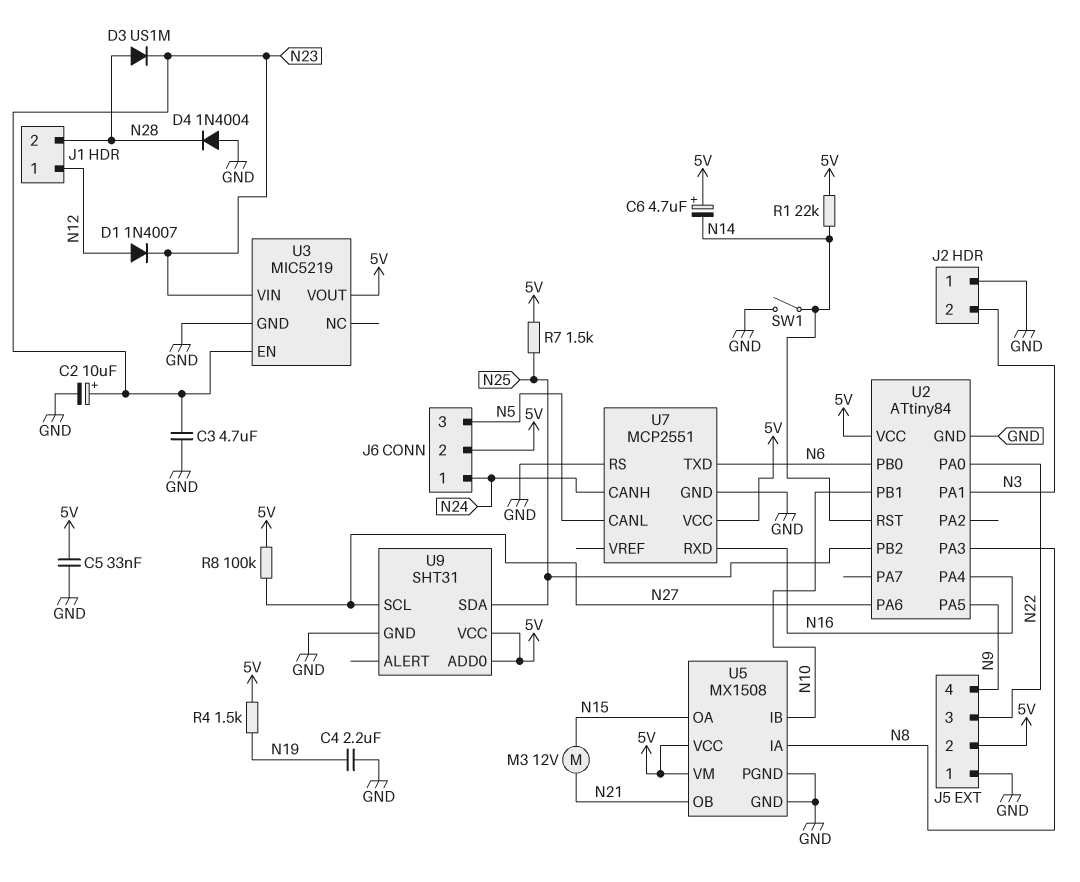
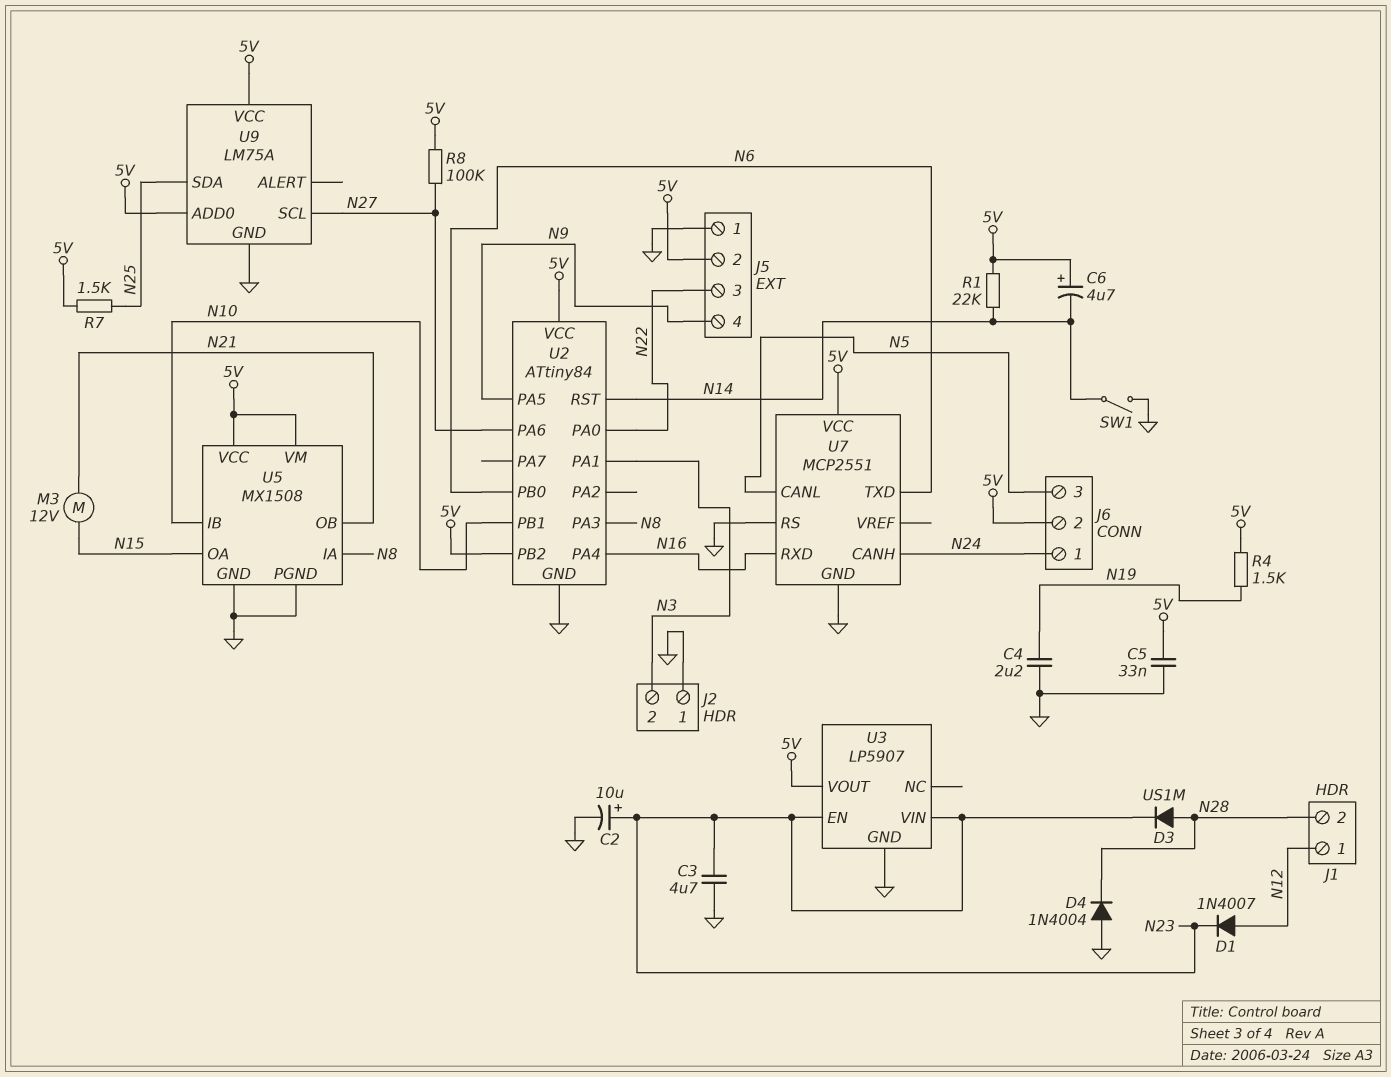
U2 pin PB2: N25 -> 5V
U3: MIC5219 -> LP5907
U9: SHT31 -> LM75A

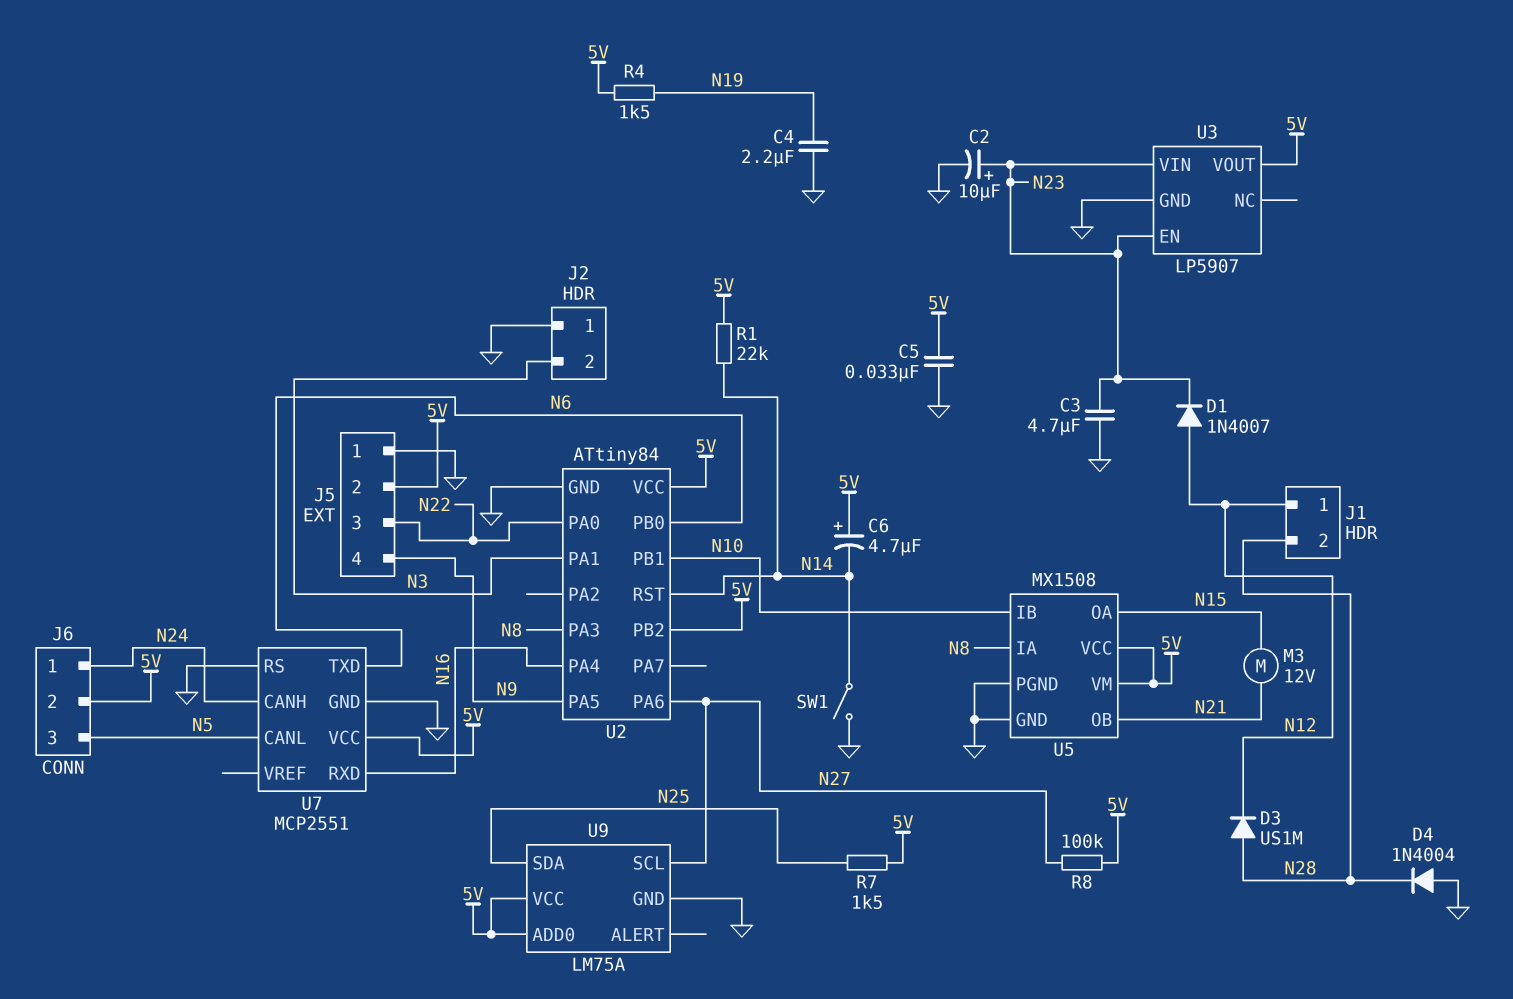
D3: diode US1M (A N28, K N23) -> diode US1M (A N28, K N12)

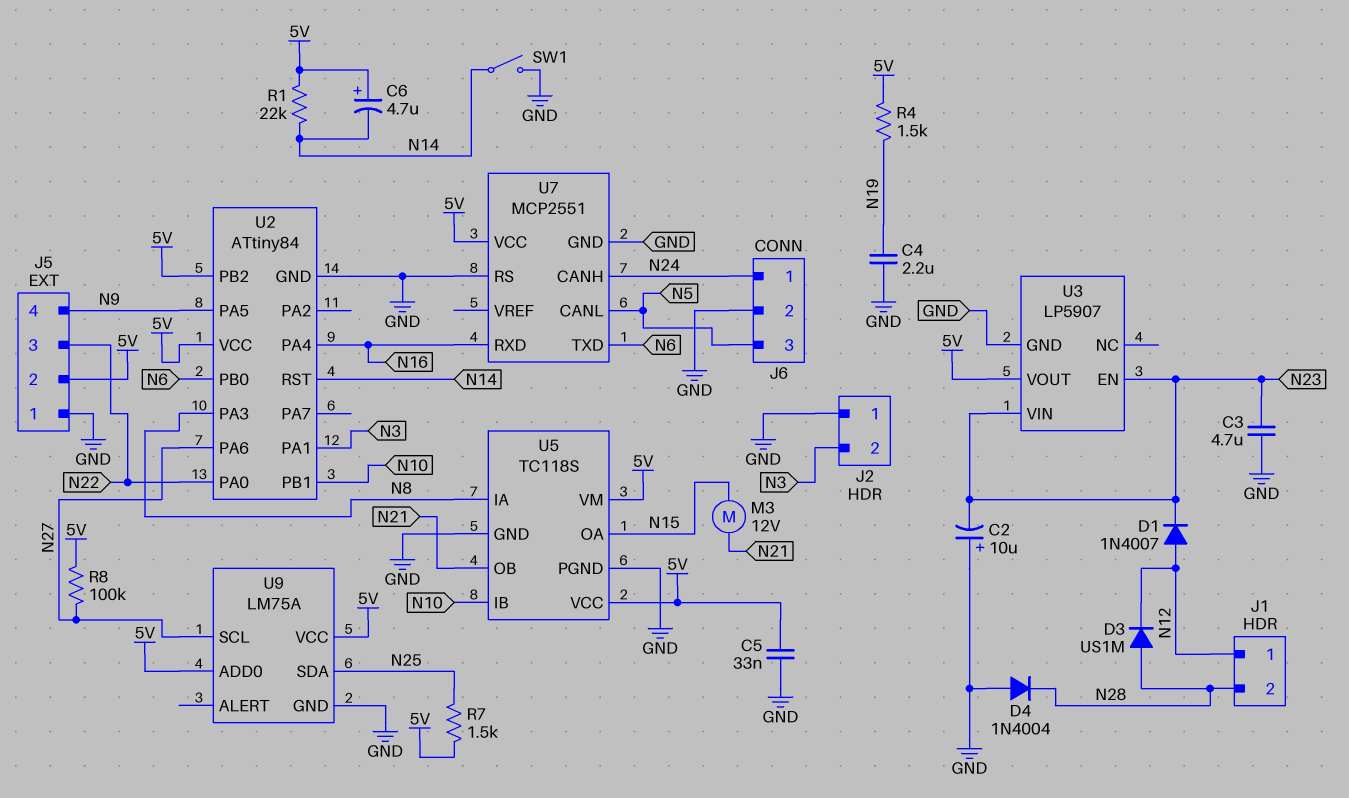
C2: 10uF (plus N23, minus GND) -> 10uF (plus GND, minus N23)
J6 pin 2: 5V -> GND
U5: MX1508 -> TC118S

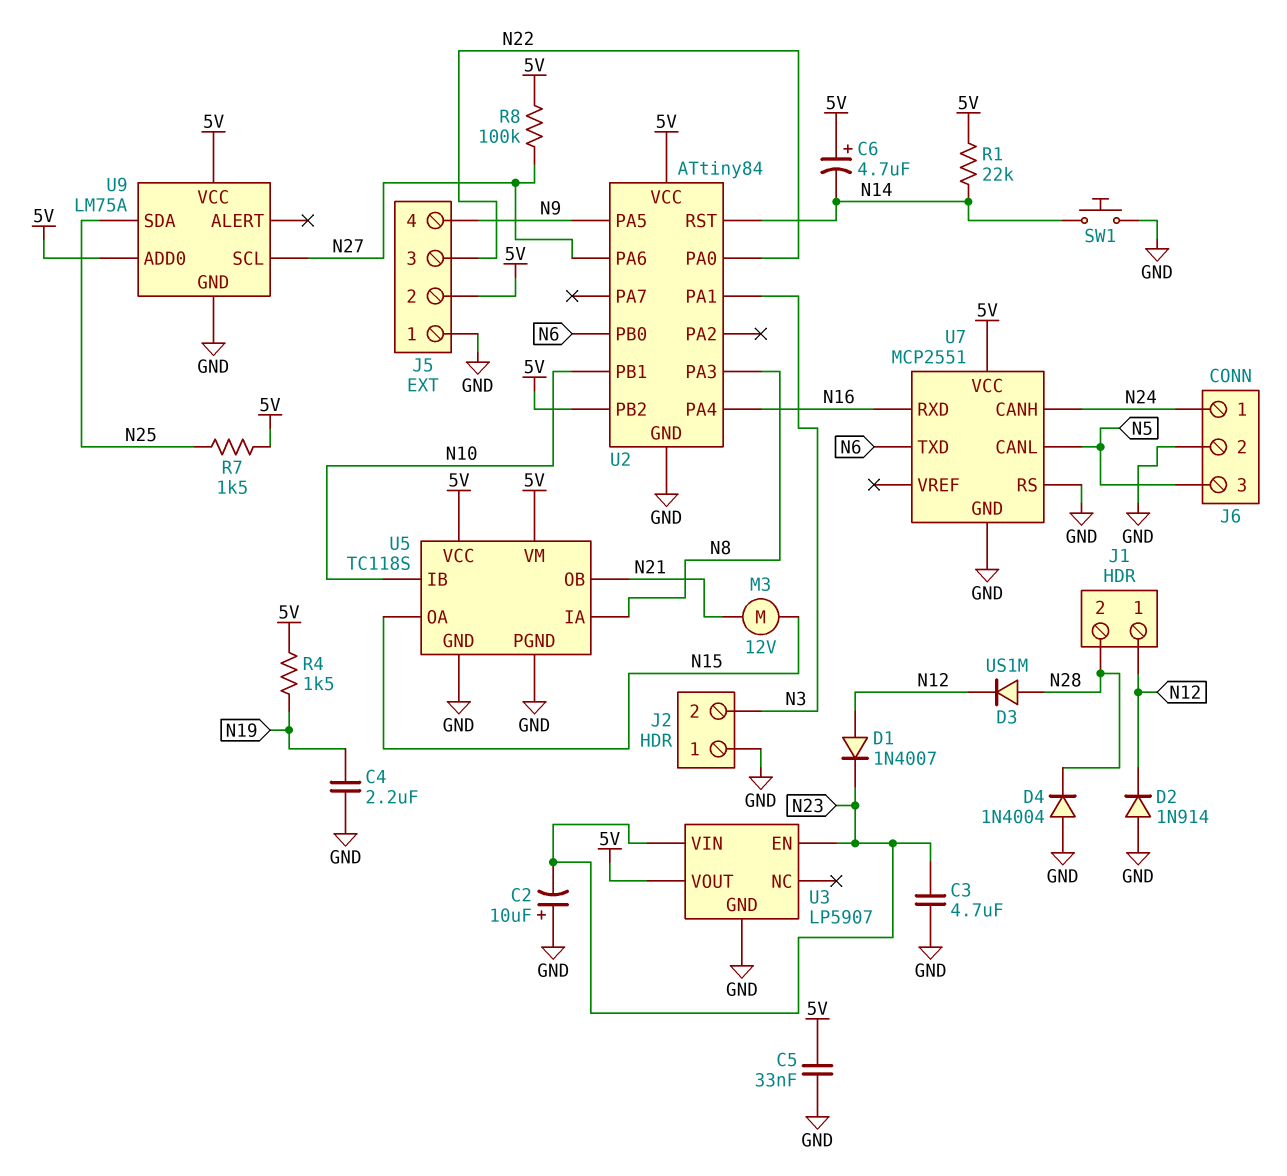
D2: none -> diode 1N914 (A GND, K N12)
SW1: switch (GND, N14) -> button (GND, N14)

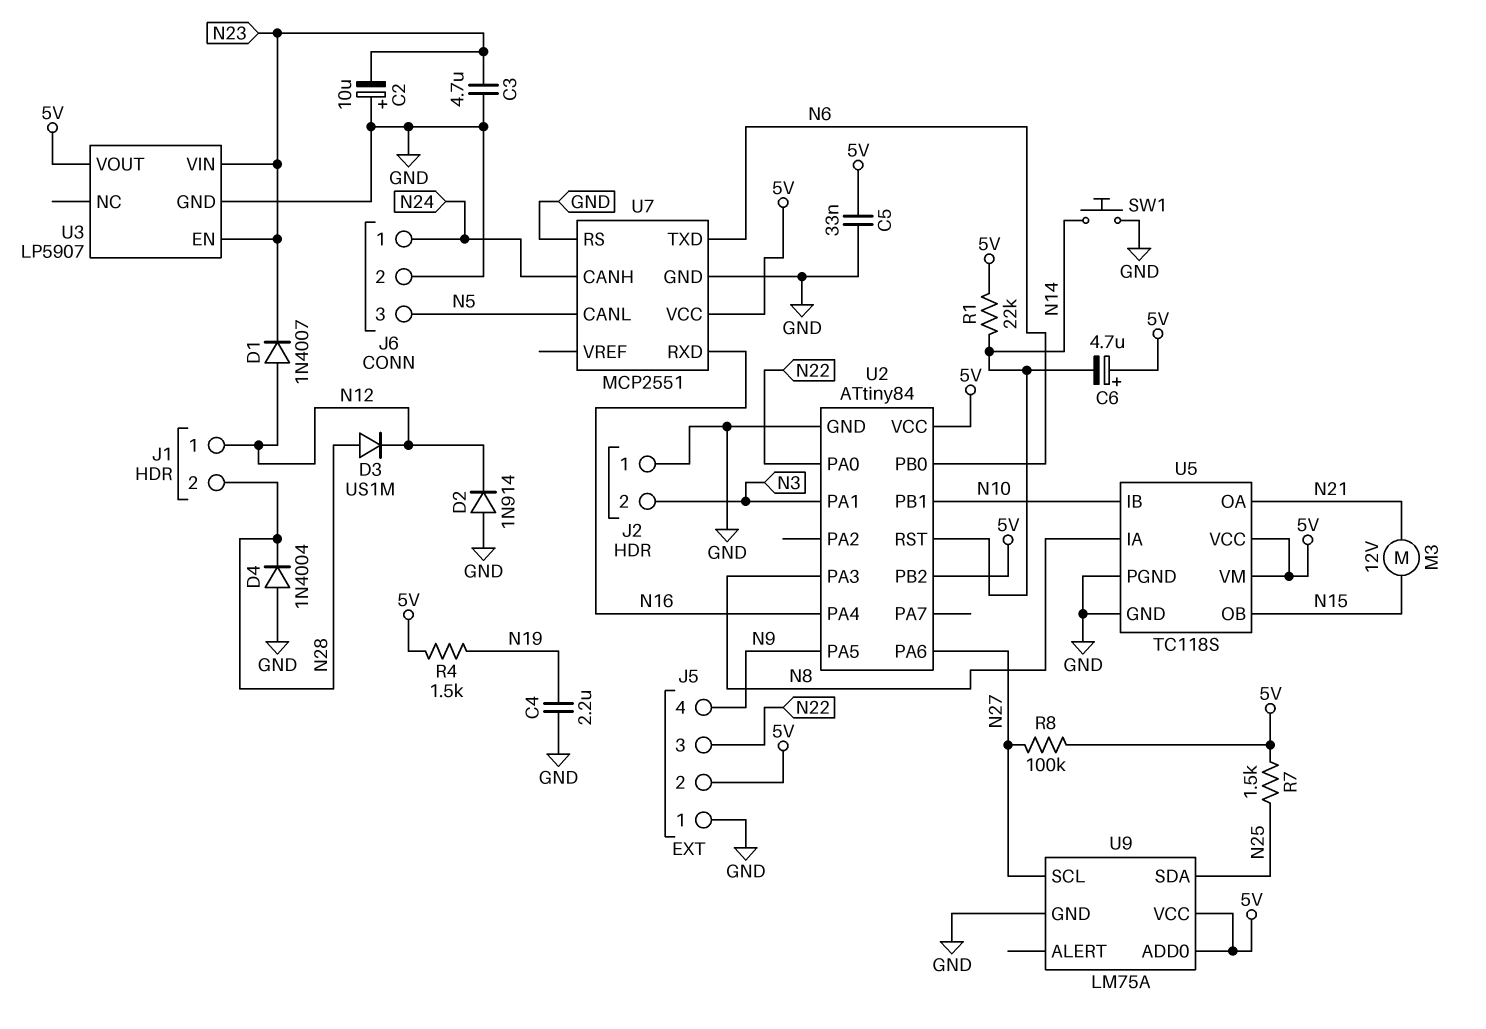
U5 pin OA: N15 -> N21
U5 pin OB: N21 -> N15

